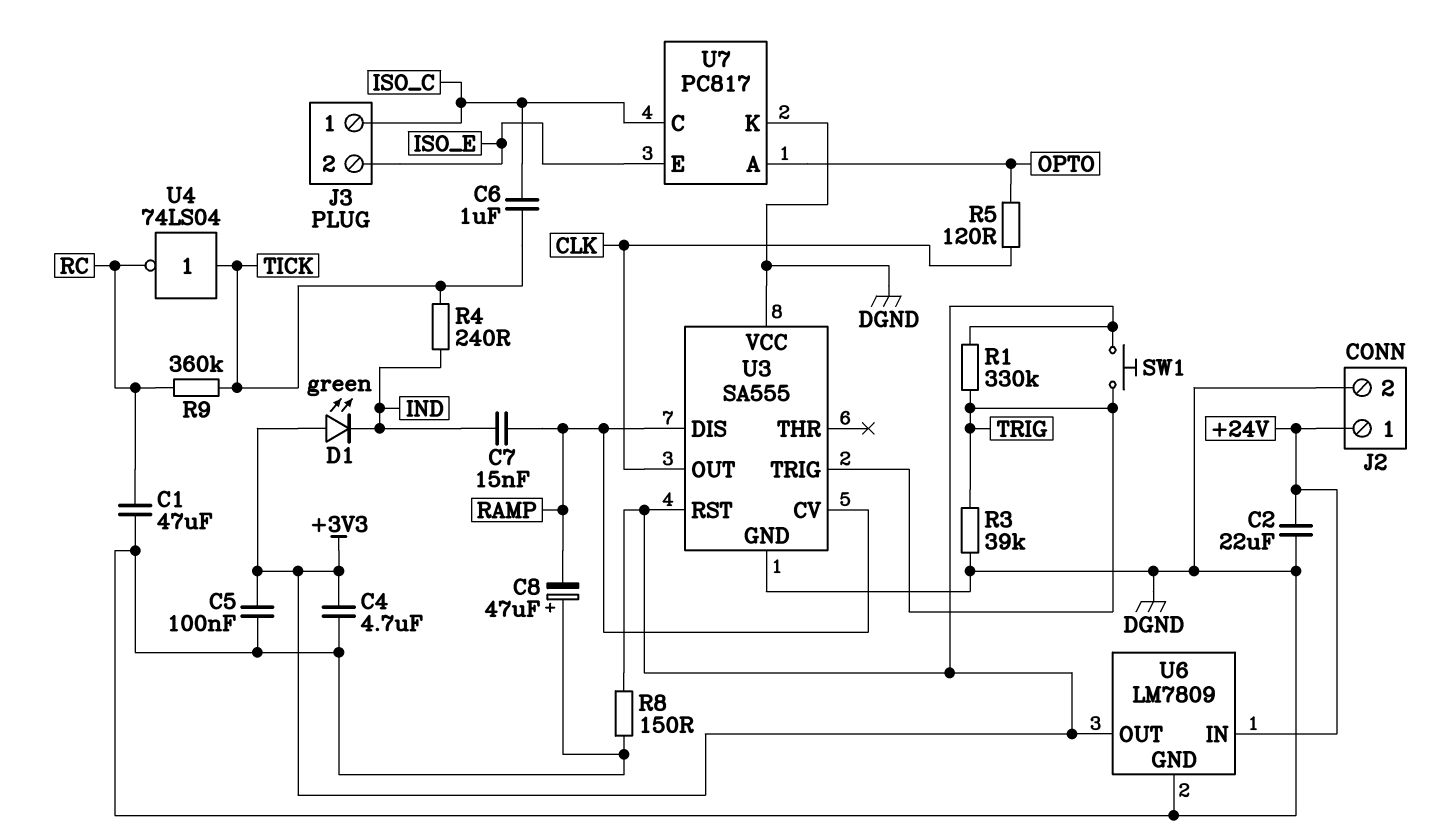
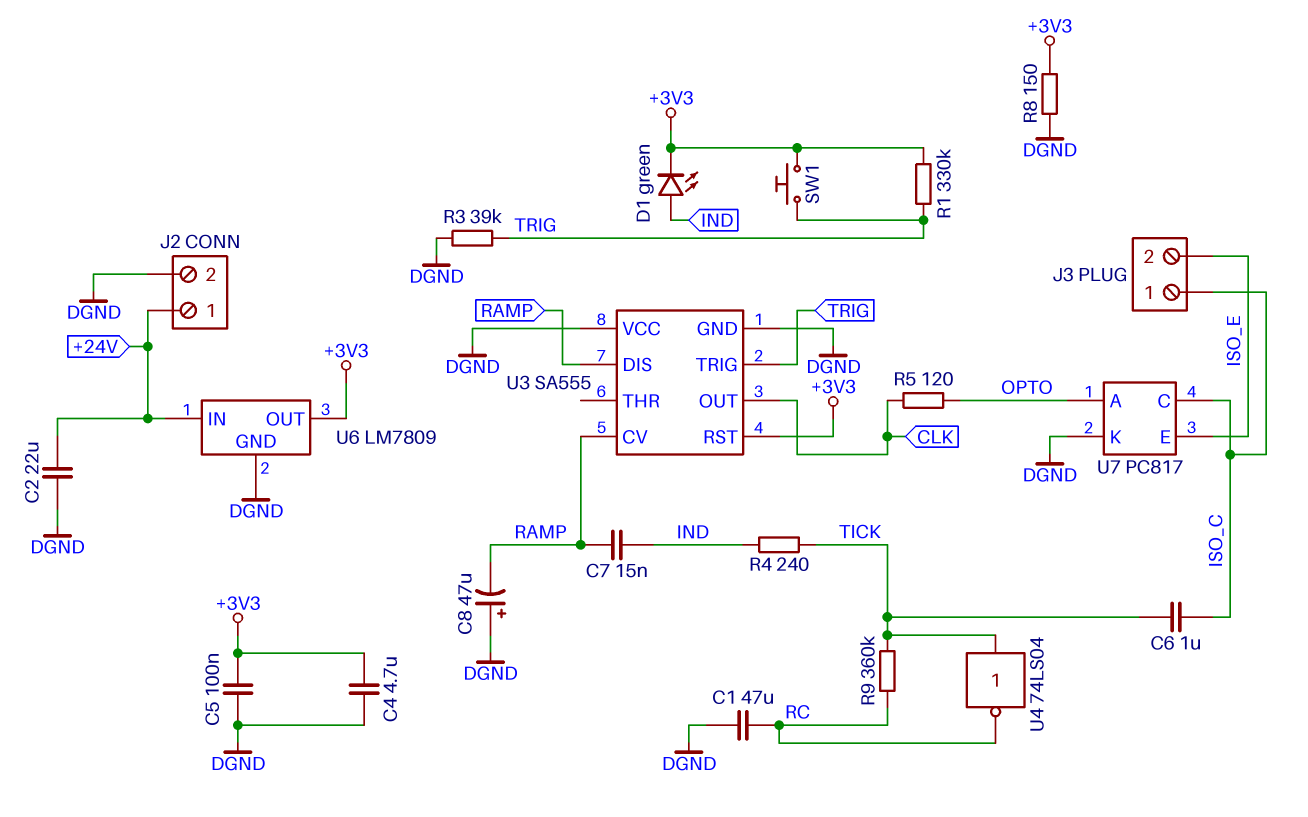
D1: LED green (A +3V3, K IND) -> LED green (A IND, K +3V3)

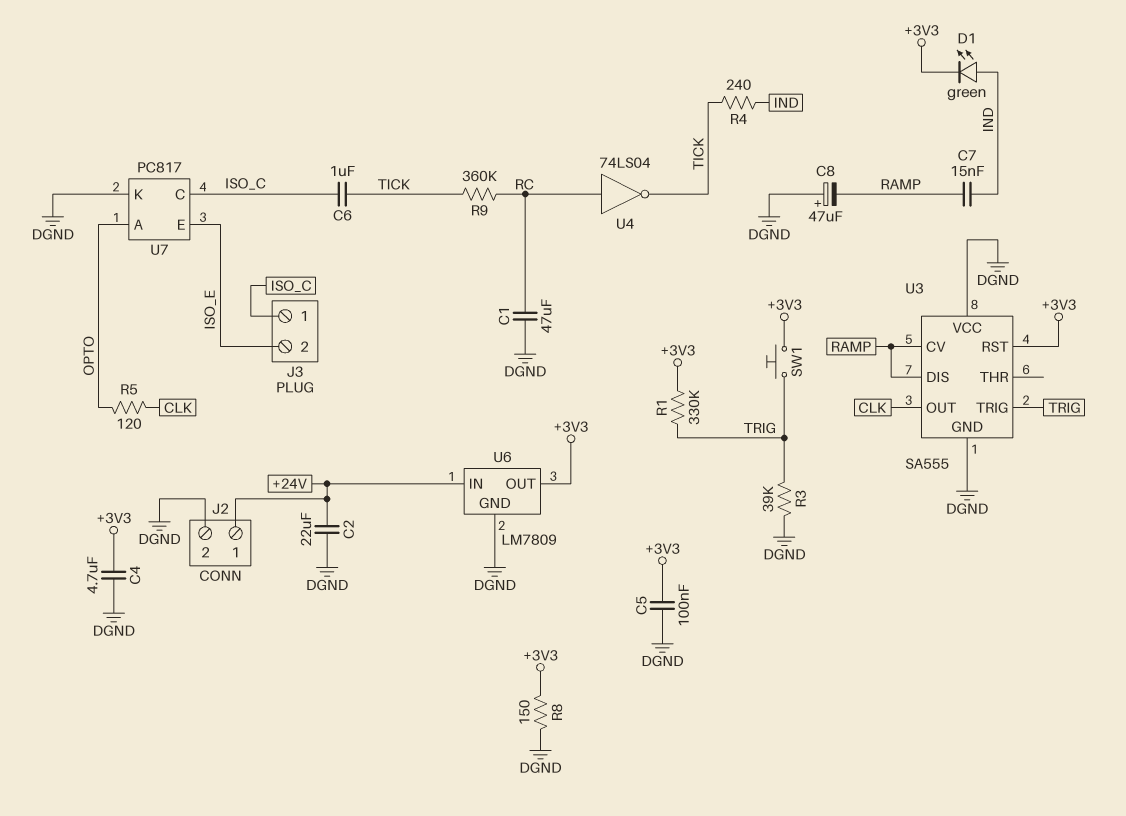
U4: NOT 74LS04 (in TICK, out RC) -> NOT 74LS04 (in RC, out TICK)

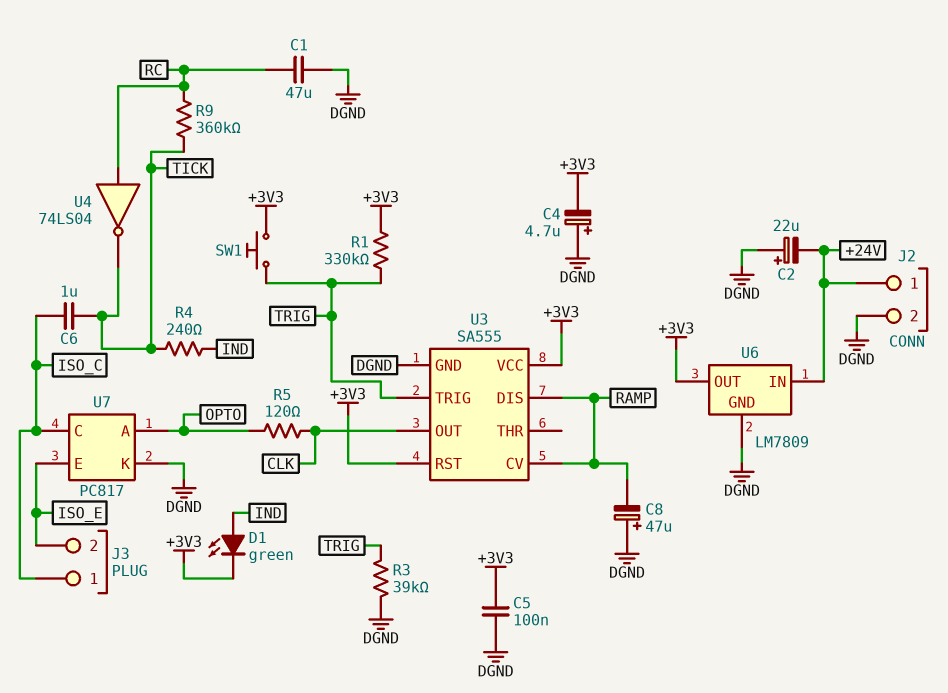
C2: 22uF (+24V, DGND) -> 22uF (plus DGND, minus +24V)
C4: 4.7uF (+3V3, DGND) -> 4.7uF (plus DGND, minus +3V3)
C7: 15nF (IND, RAMP) -> none
R8: 150 (+3V3, DGND) -> none
U3 pin VCC: DGND -> +3V3

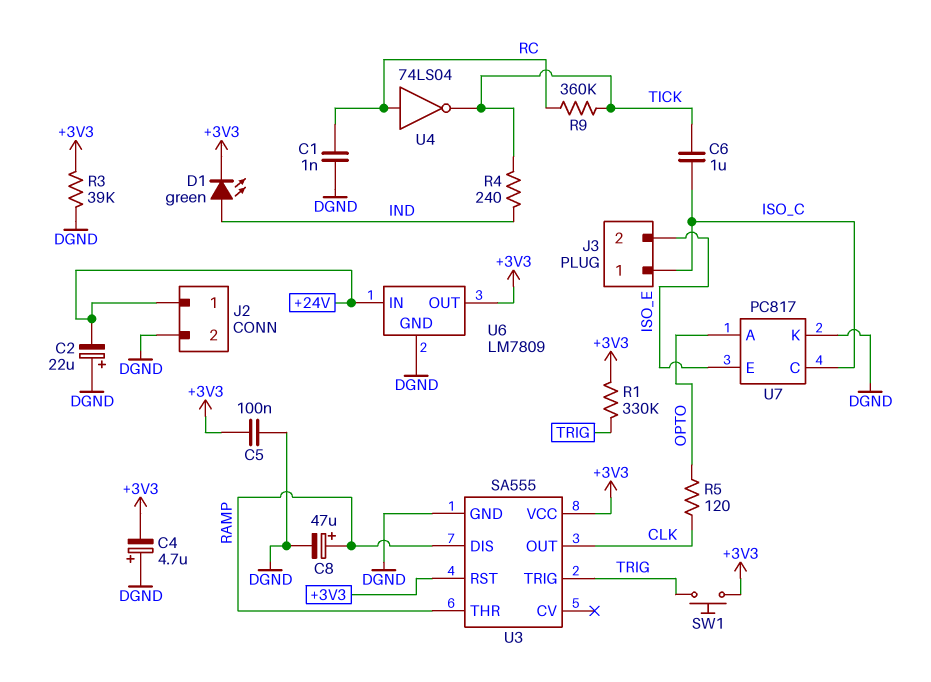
C1: 47uF (DGND, RC) -> 1nF (DGND, RC)
C8: 47uF (plus DGND, minus RAMP) -> 47uF (plus RAMP, minus DGND)
R3: 39k (DGND, TRIG) -> 39k (+3V3, DGND)
U3 pin CV: RAMP -> none
U3 pin THR: none -> RAMP

